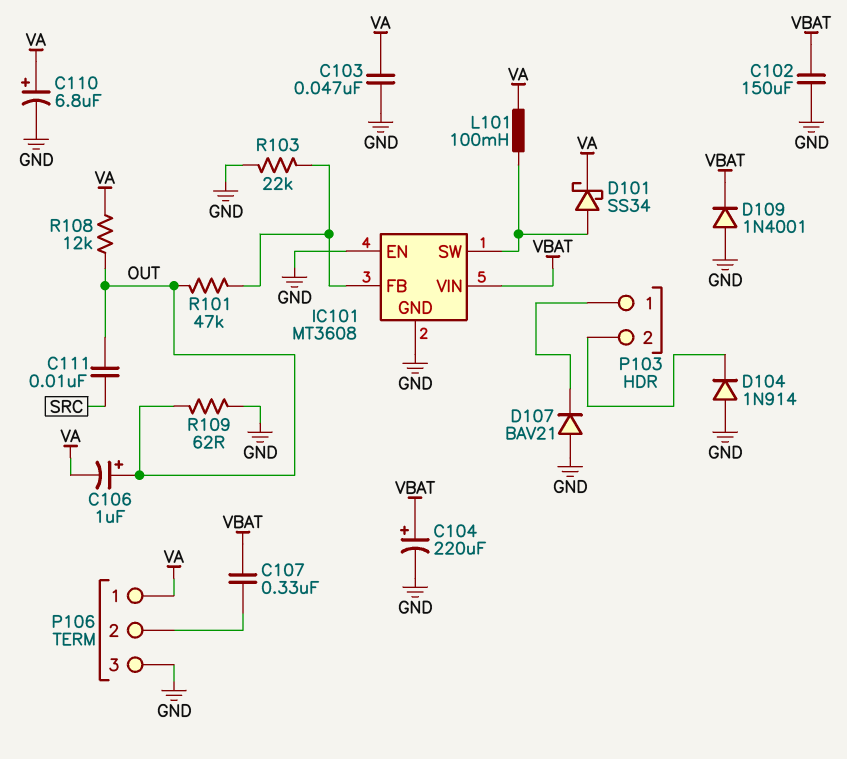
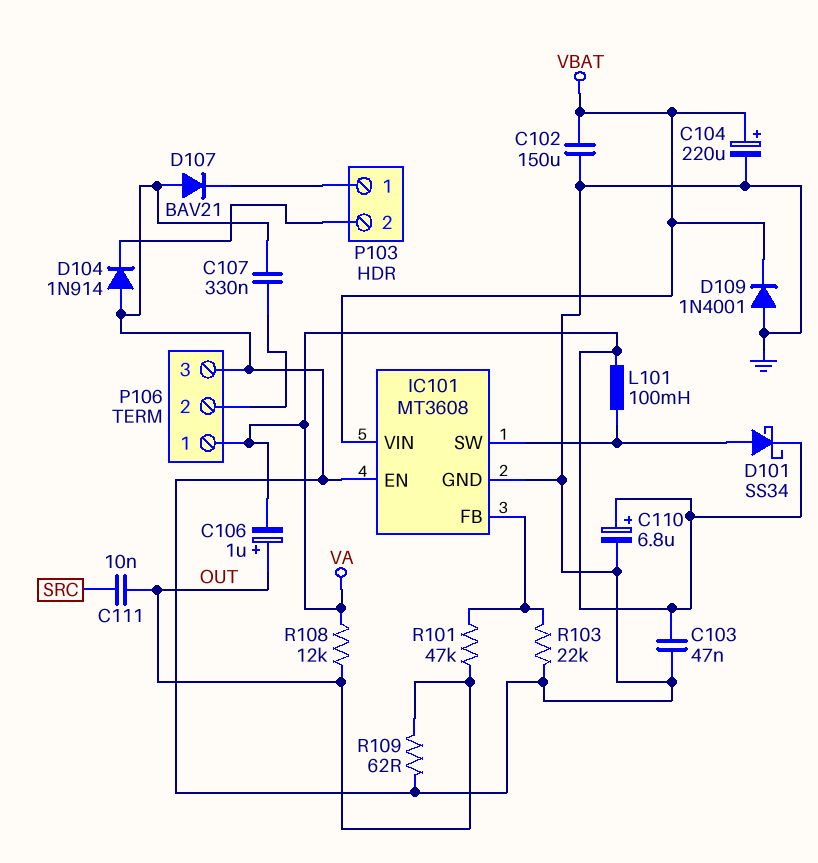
C107: 330nF (P106/2, VBAT) -> 330nF (GND, P106/2)

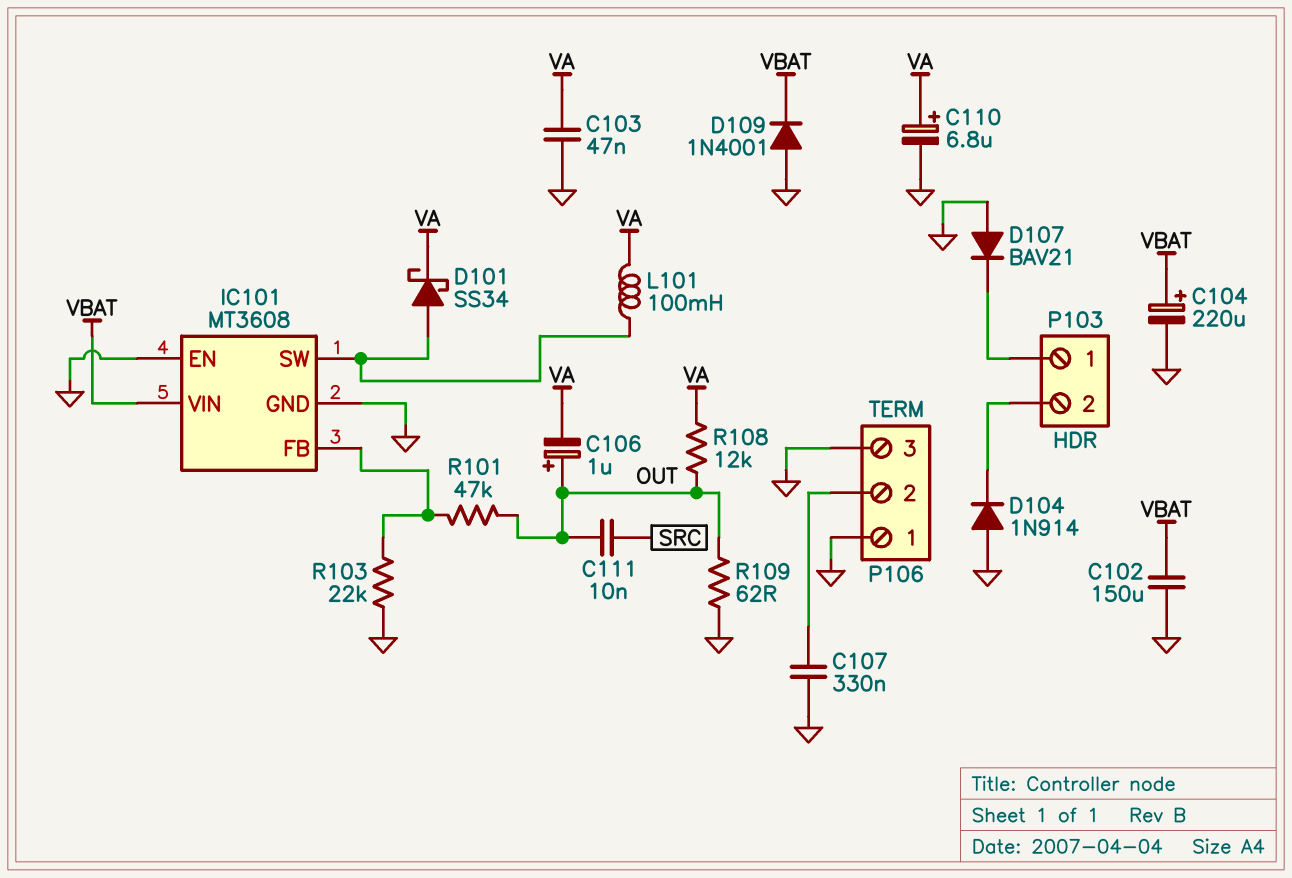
P106 pin 1: VA -> GND

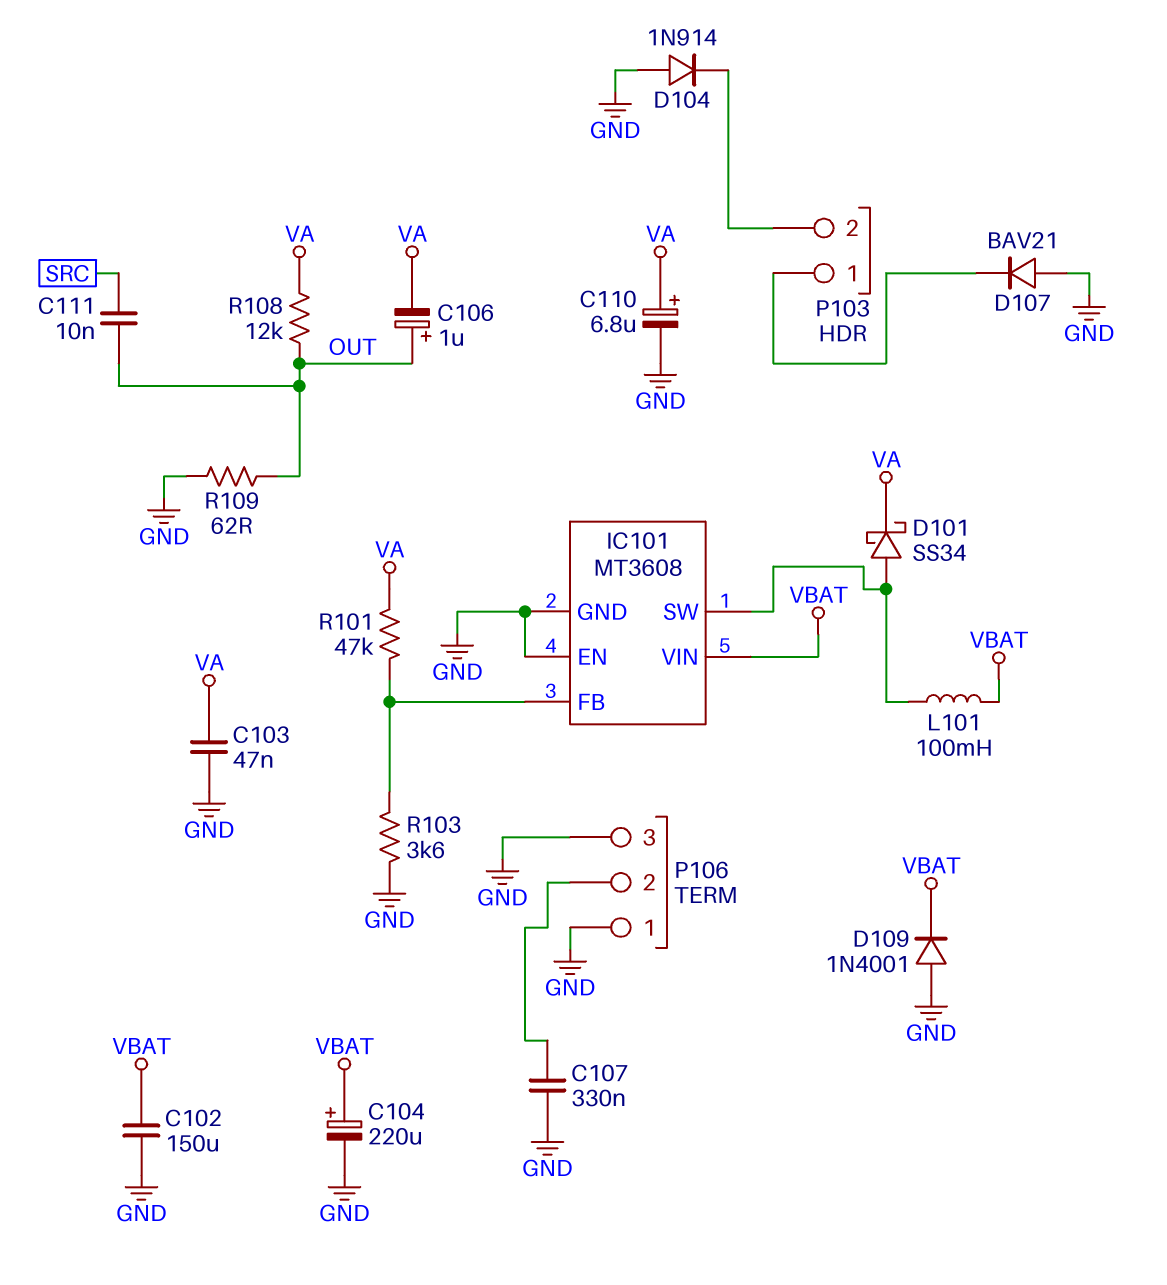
L101: 100mH (IC101/SW, VA) -> 100mH (IC101/SW, VBAT)
R101: 47k (IC101/FB, OUT) -> 47k (IC101/FB, VA)
R103: 22k (GND, IC101/FB) -> 3.6k (GND, IC101/FB)

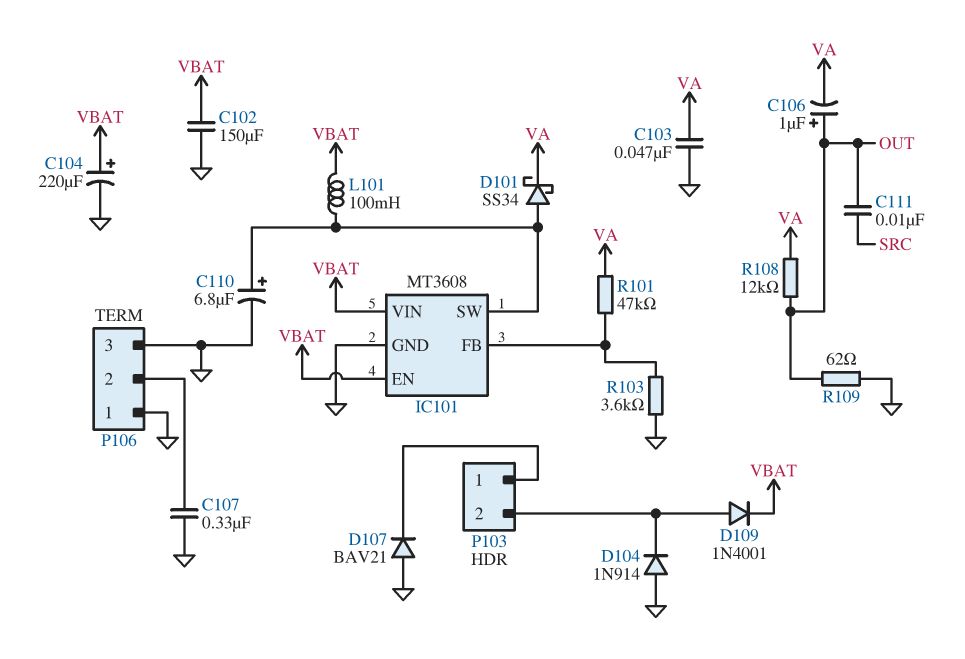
C110: 6.8uF (plus VA, minus GND) -> 6.8uF (plus IC101/SW, minus GND)
D109: diode 1N4001 (A GND, K VBAT) -> diode 1N4001 (A P103/2, K VBAT)
IC101 pin EN: GND -> VBAT

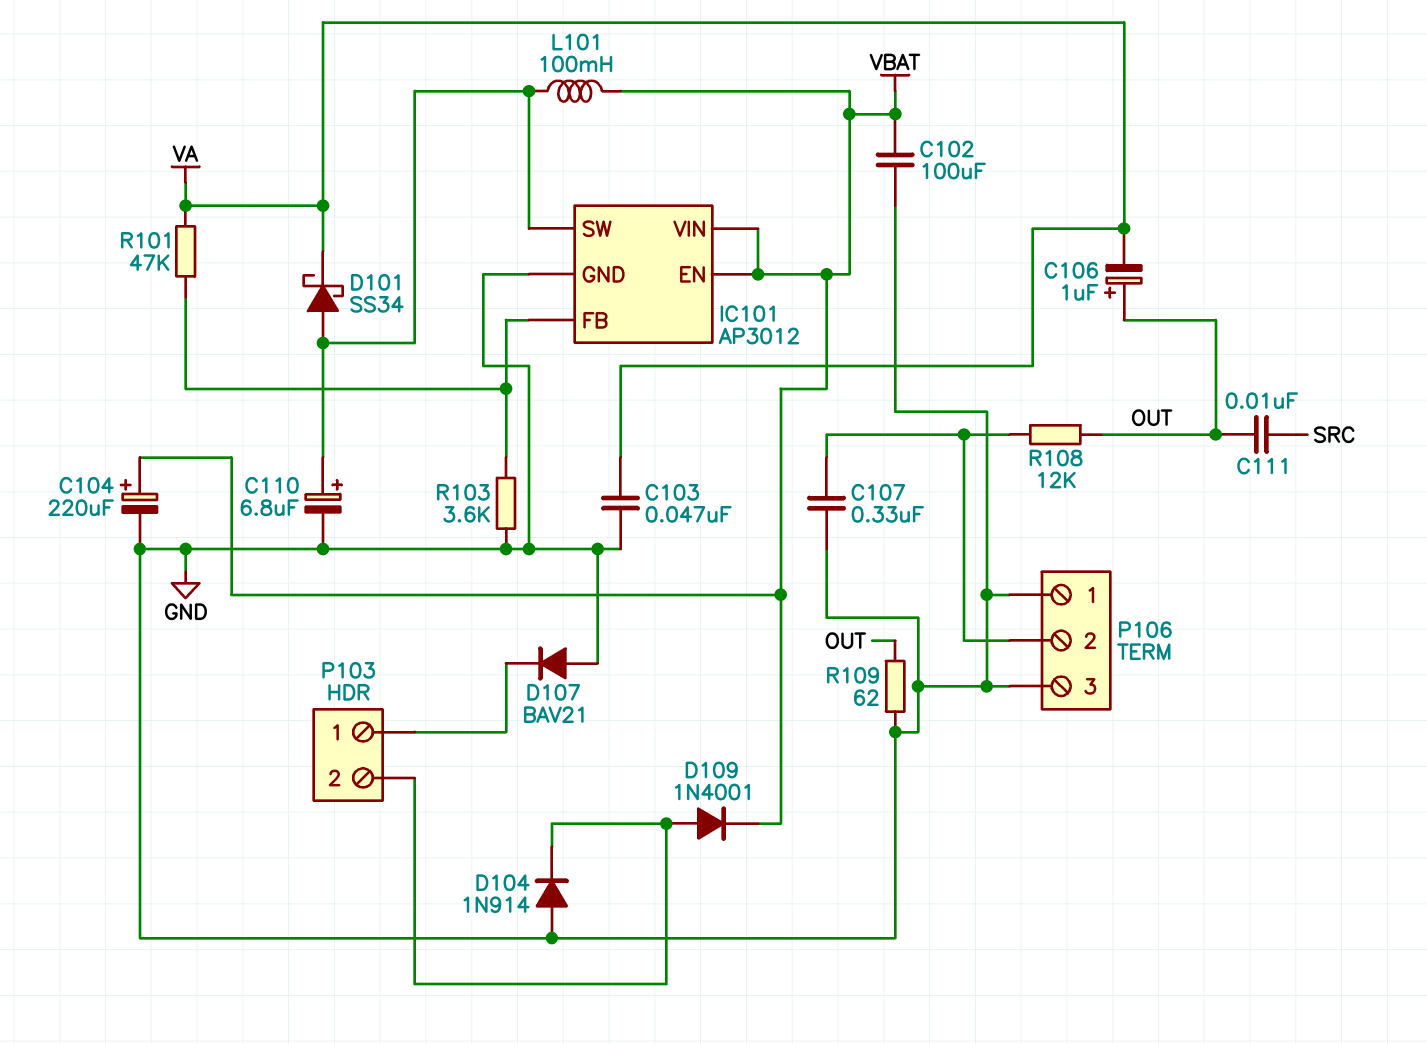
C102: 150uF (GND, VBAT) -> 100uF (GND, VBAT)
IC101: MT3608 -> AP3012
R108: 12k (OUT, VA) -> 12k (OUT, P106/2)

